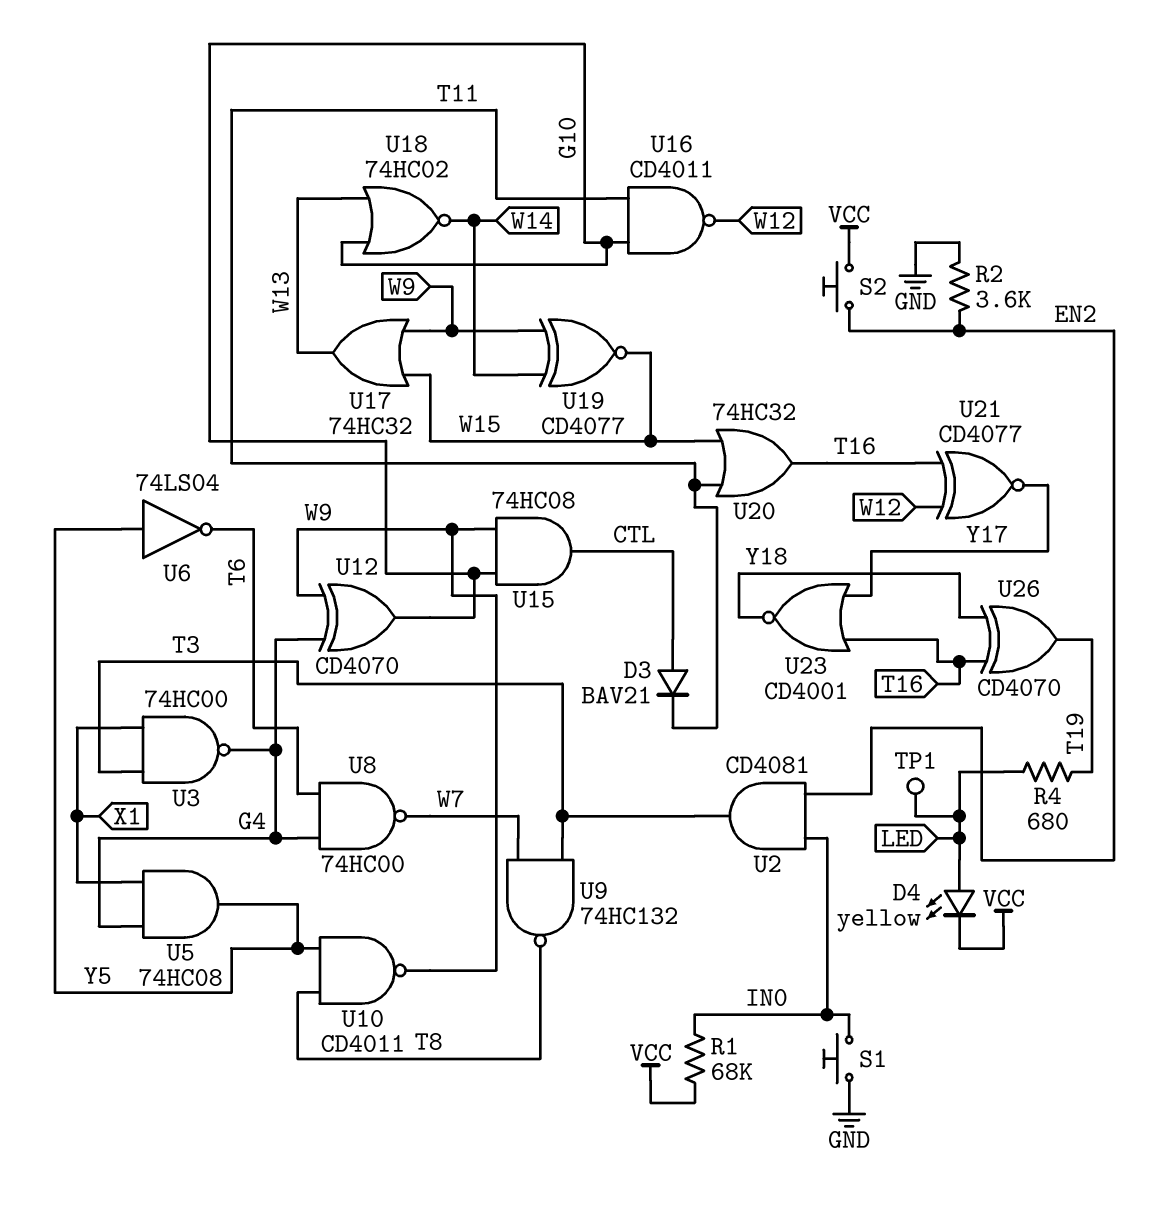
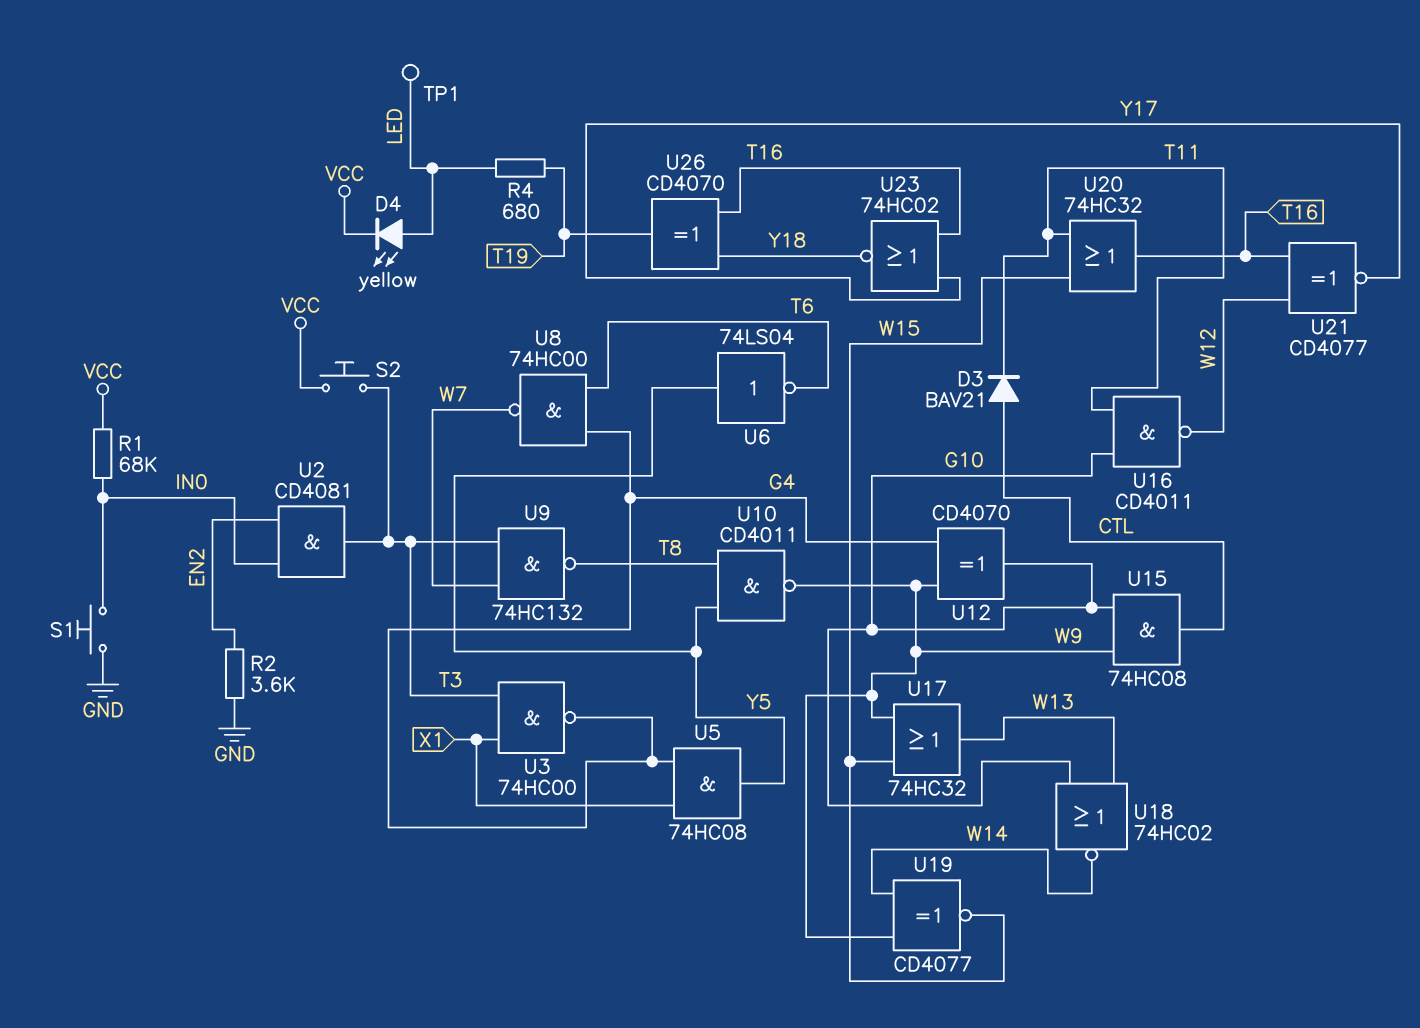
S2: button (EN2, VCC) -> button (T3, VCC)
U23: NOR CD4001 (in T16, in Y17, out Y18) -> NOR 74HC02 (in T16, in Y17, out Y18)

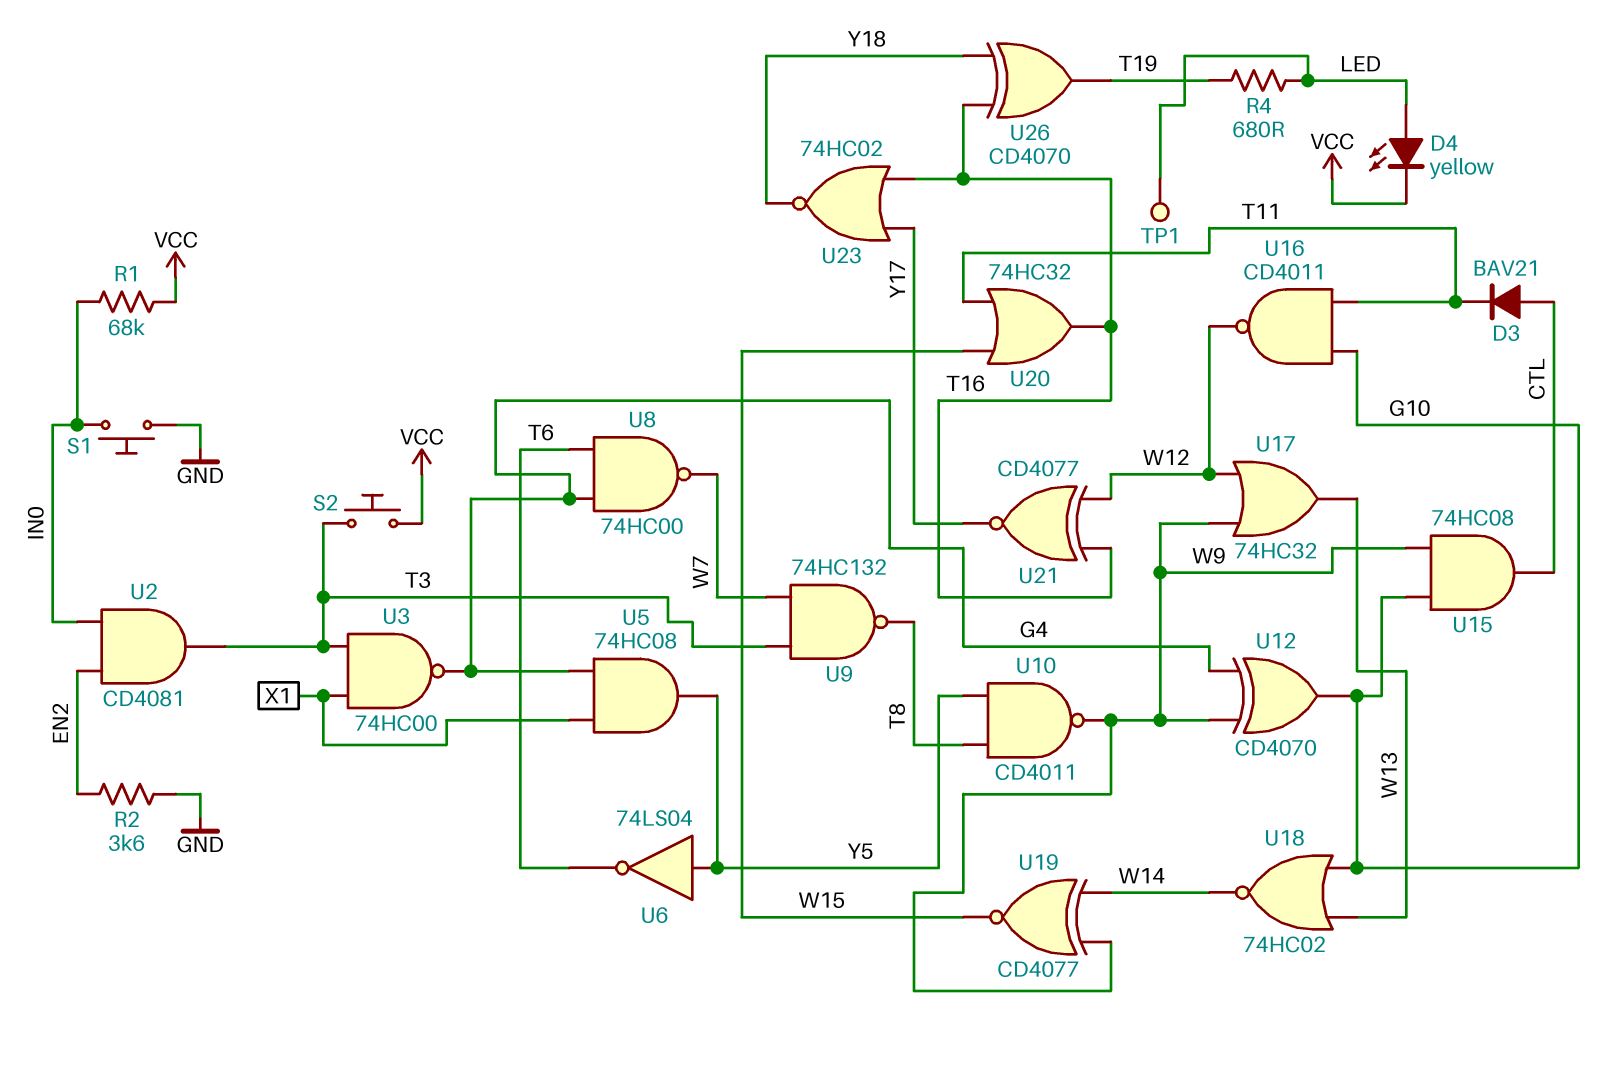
U17: OR 74HC32 (in W9, in W15, out W13) -> OR 74HC32 (in W9, in W12, out W13)

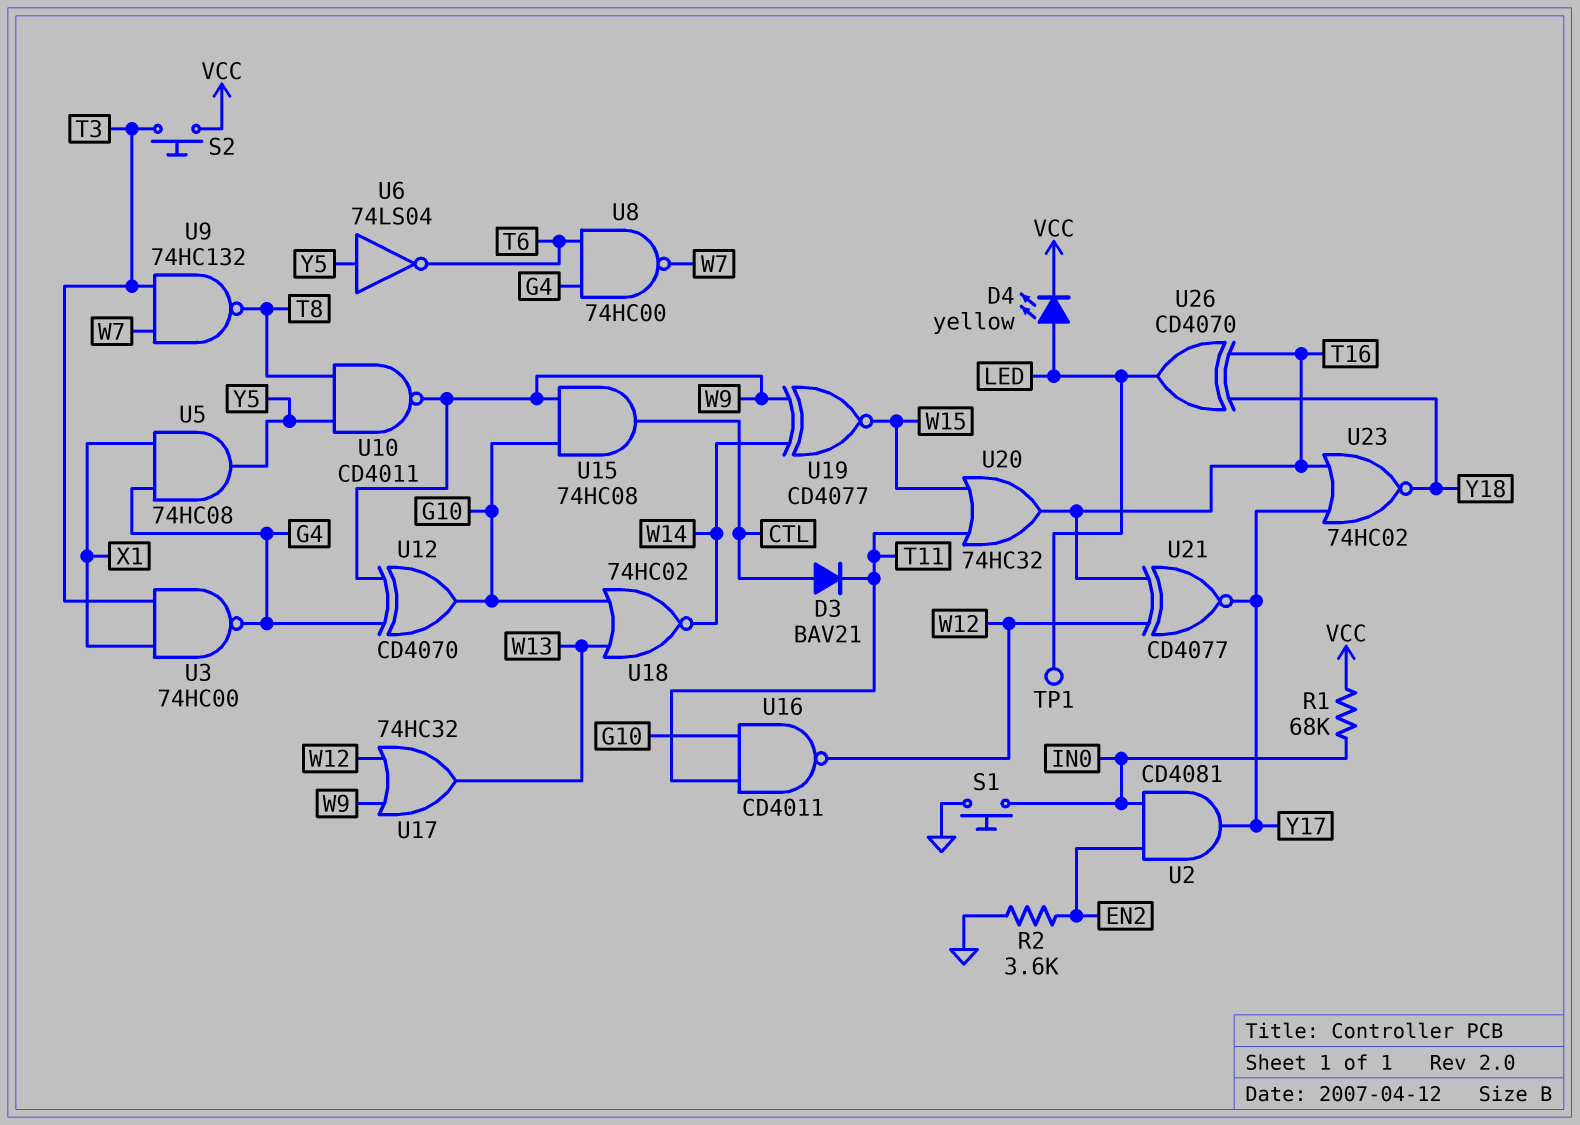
R4: 680 (LED, T19) -> none
U2: AND CD4081 (in EN2, in IN0, out T3) -> AND CD4081 (in EN2, in IN0, out Y17)
U26: XOR CD4070 (in T16, in Y18, out T19) -> XOR CD4070 (in T16, in Y18, out LED)

